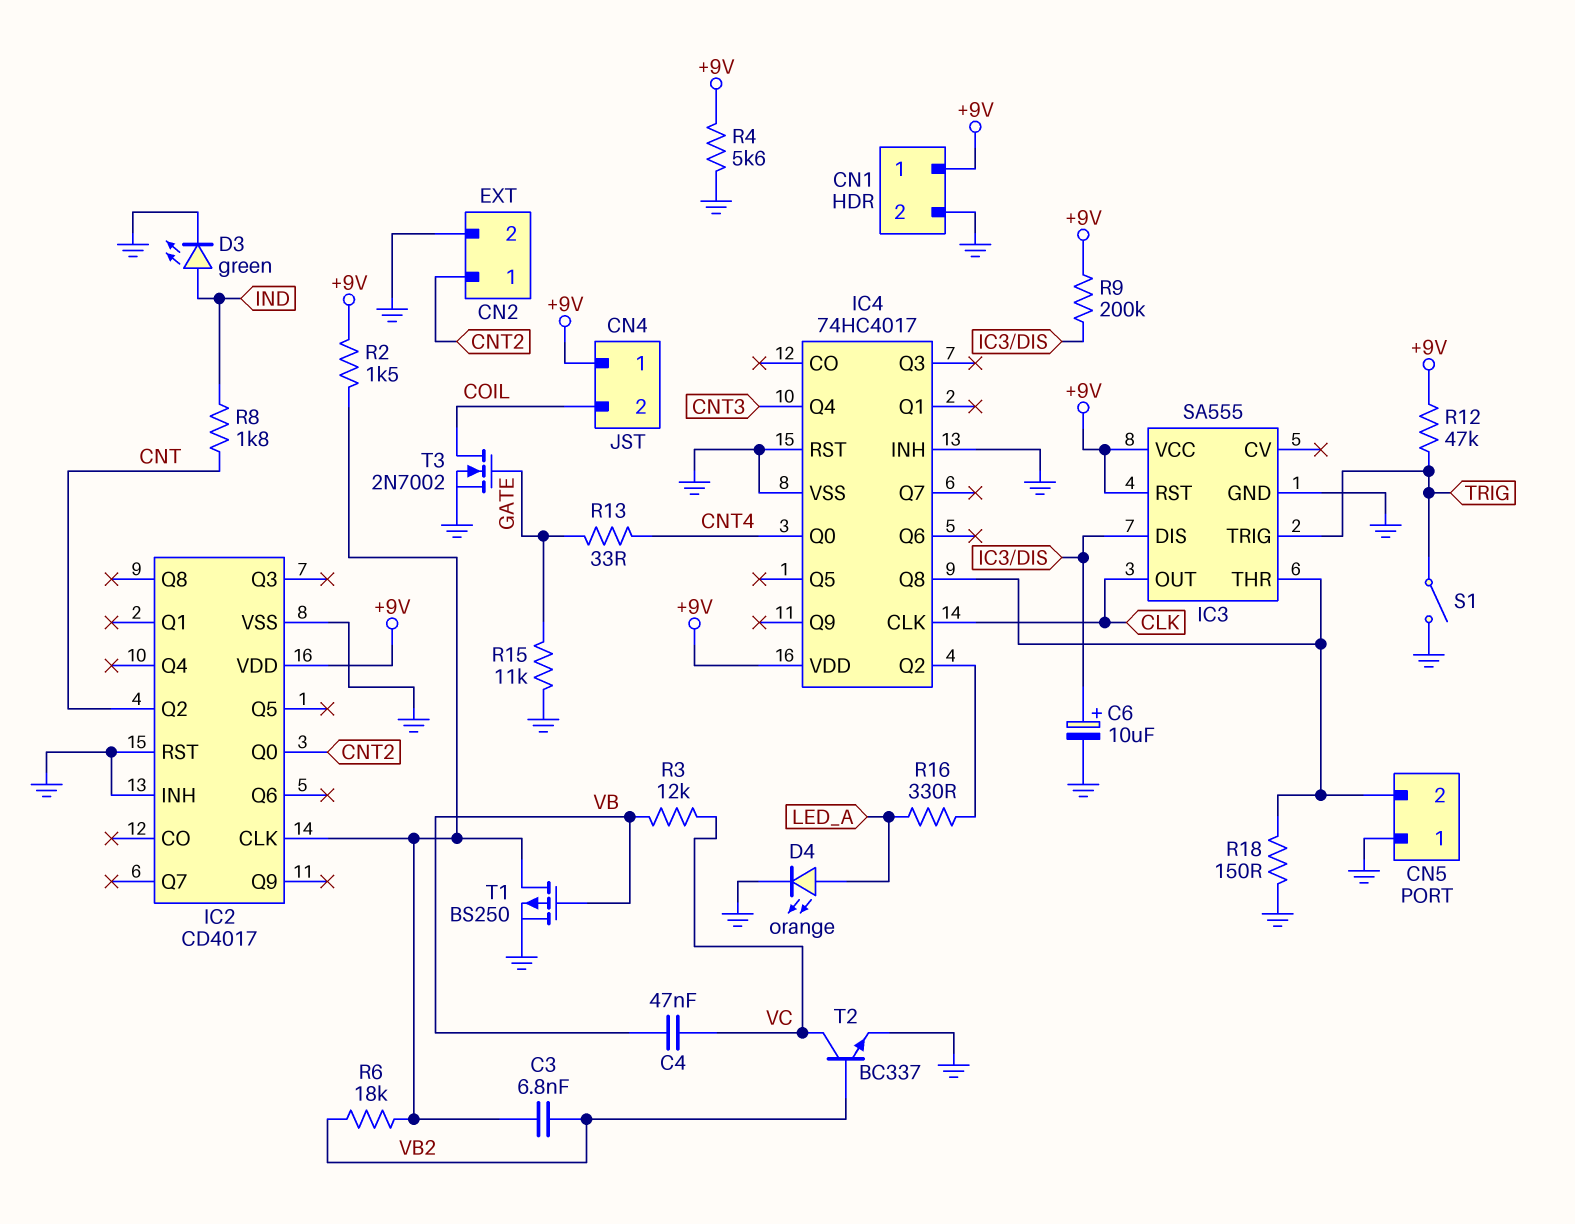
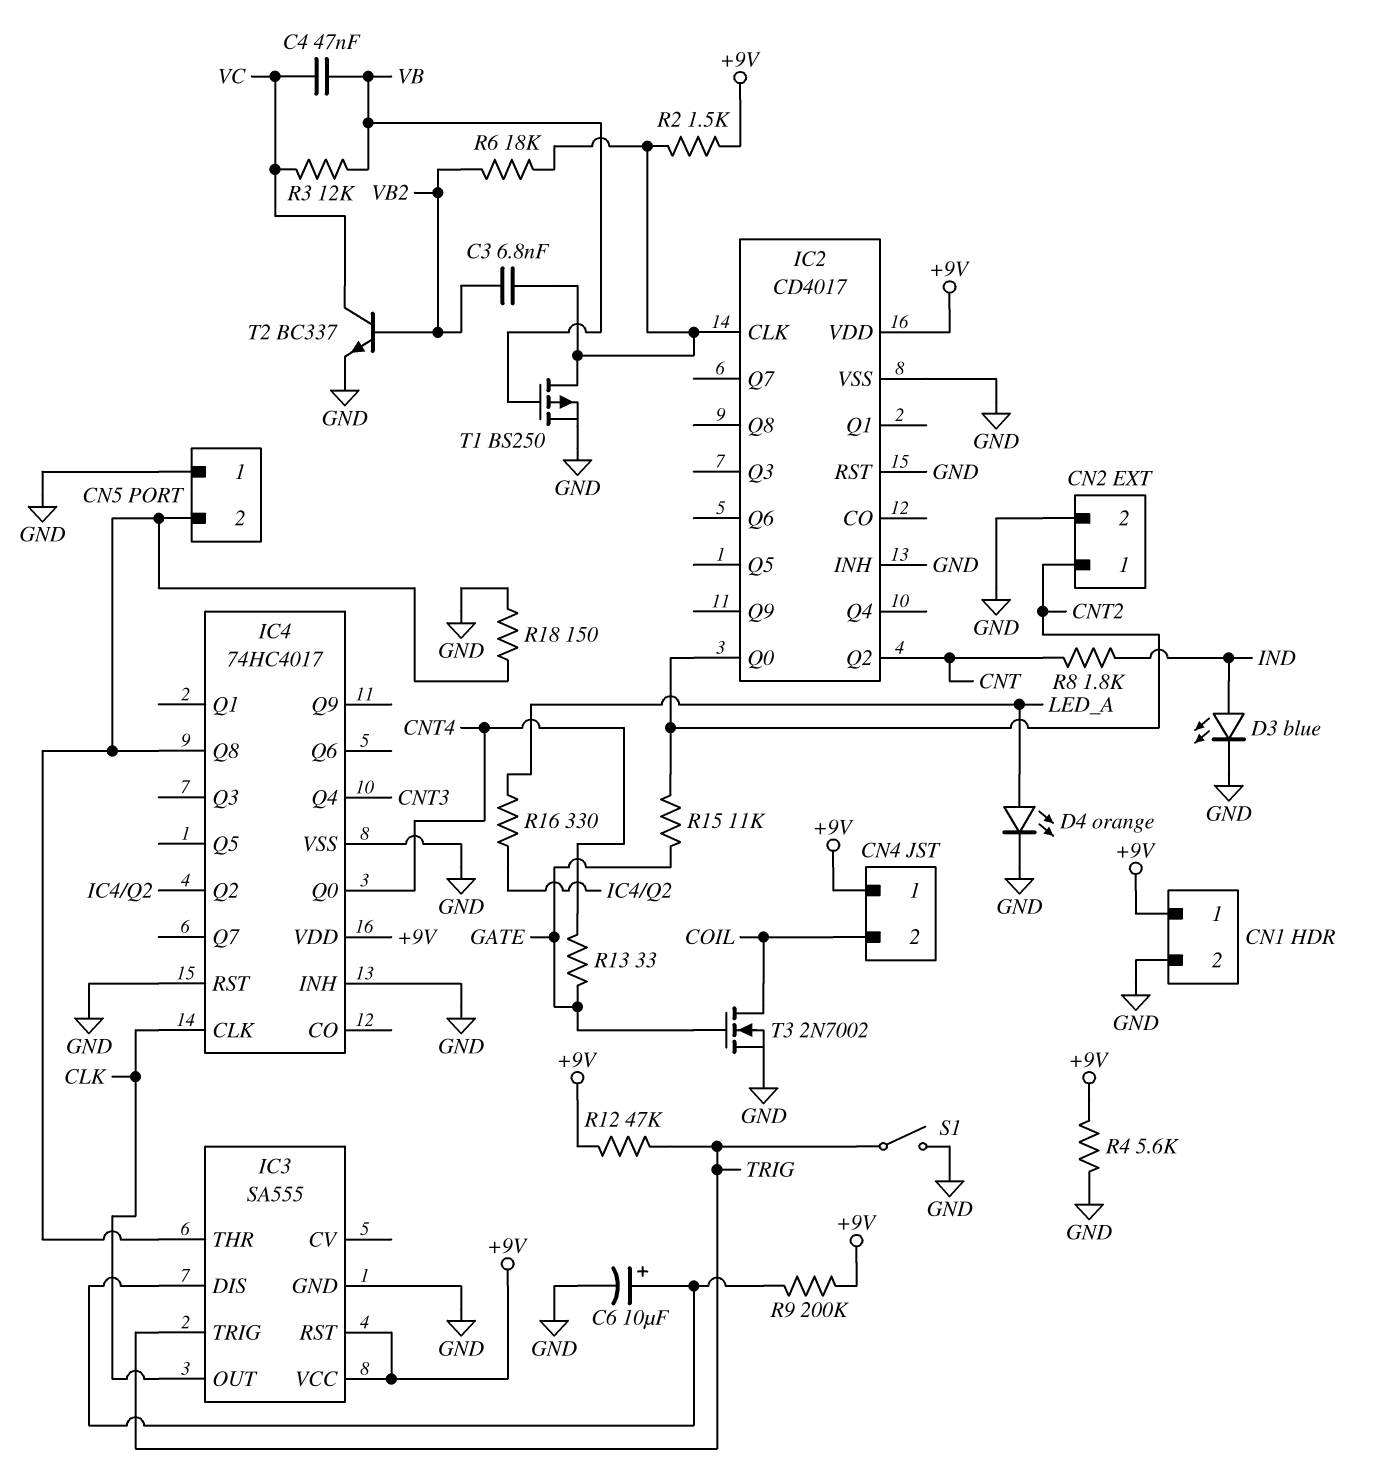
D3: LED green (A IND, K GND) -> LED blue (A IND, K GND)
R15: 11k (GATE, GND) -> 11k (CNT2, GATE)

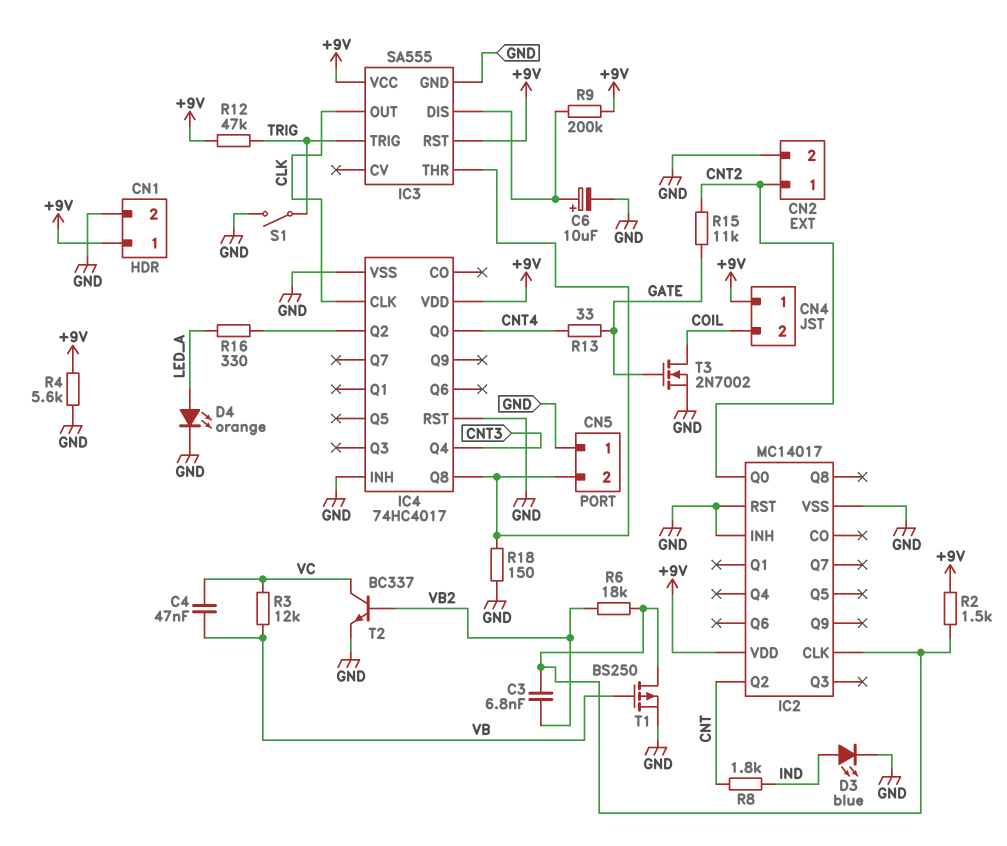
IC2: CD4017 -> MC14017

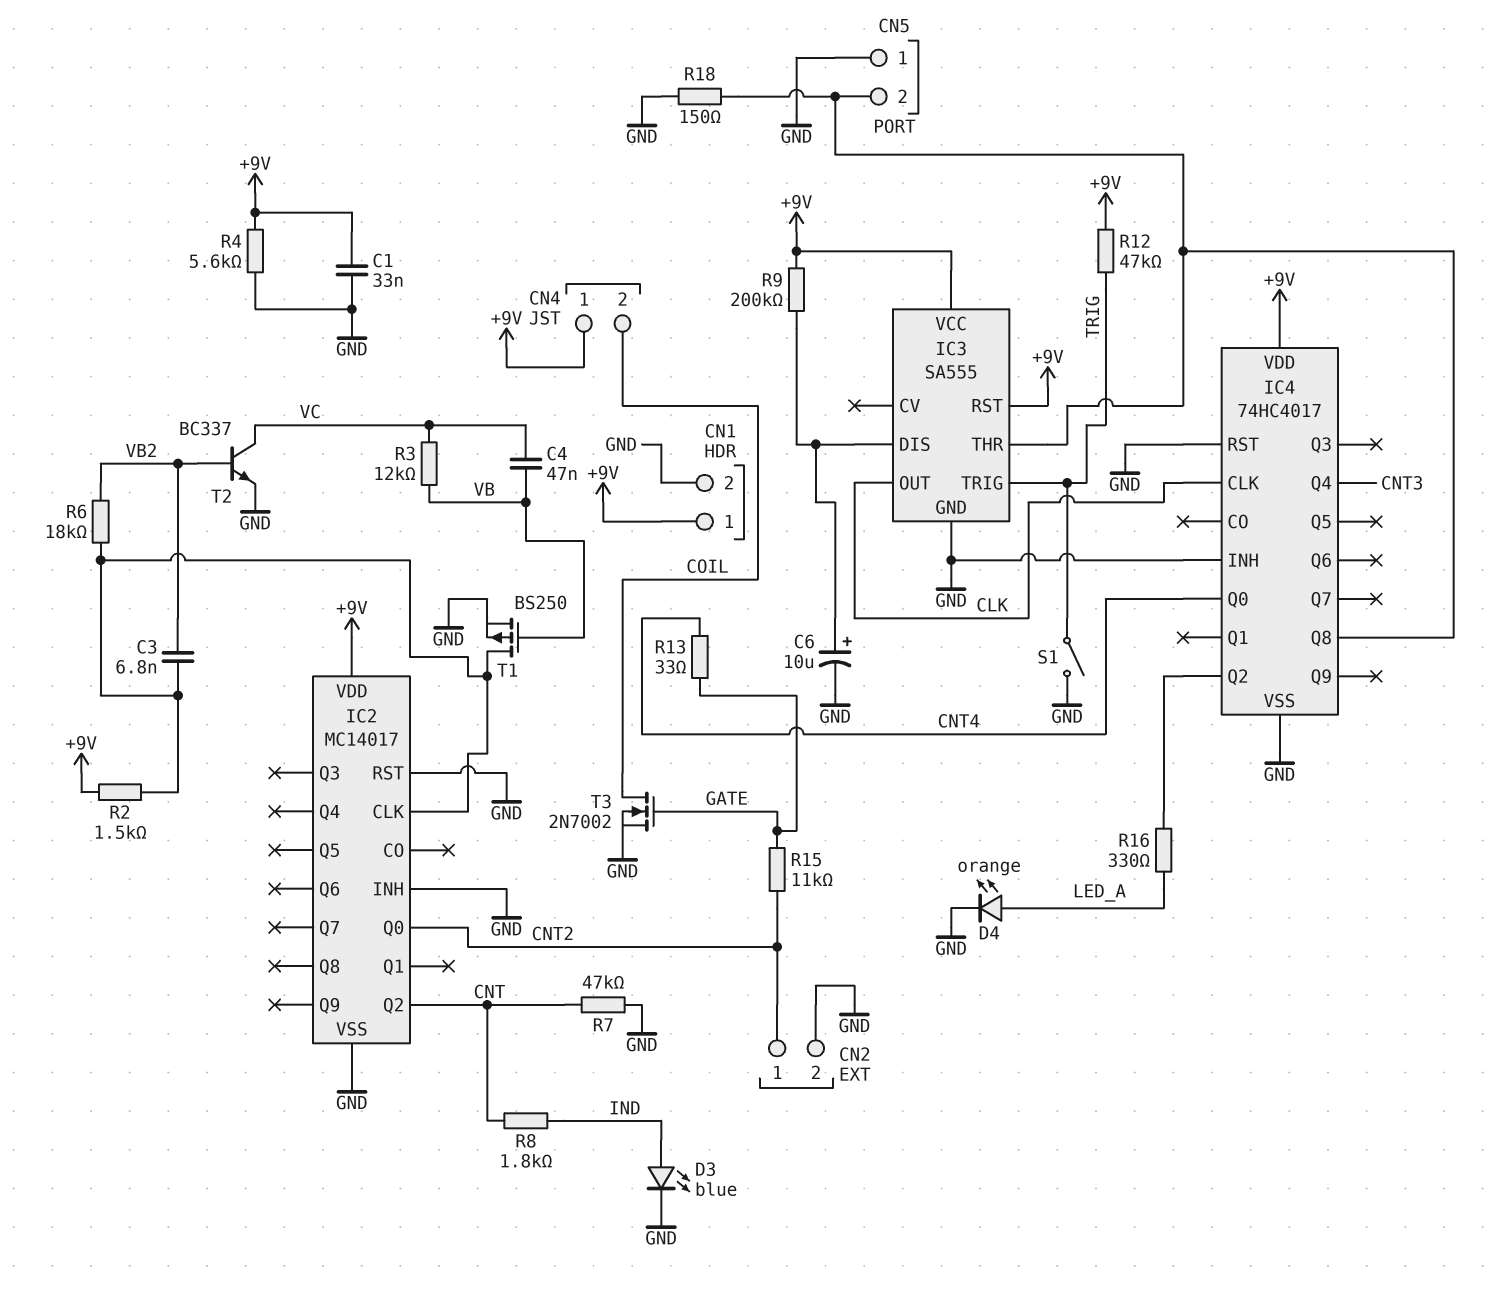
C1: none -> 33nF (+9V, GND)
R7: none -> 47k (CNT, GND)

